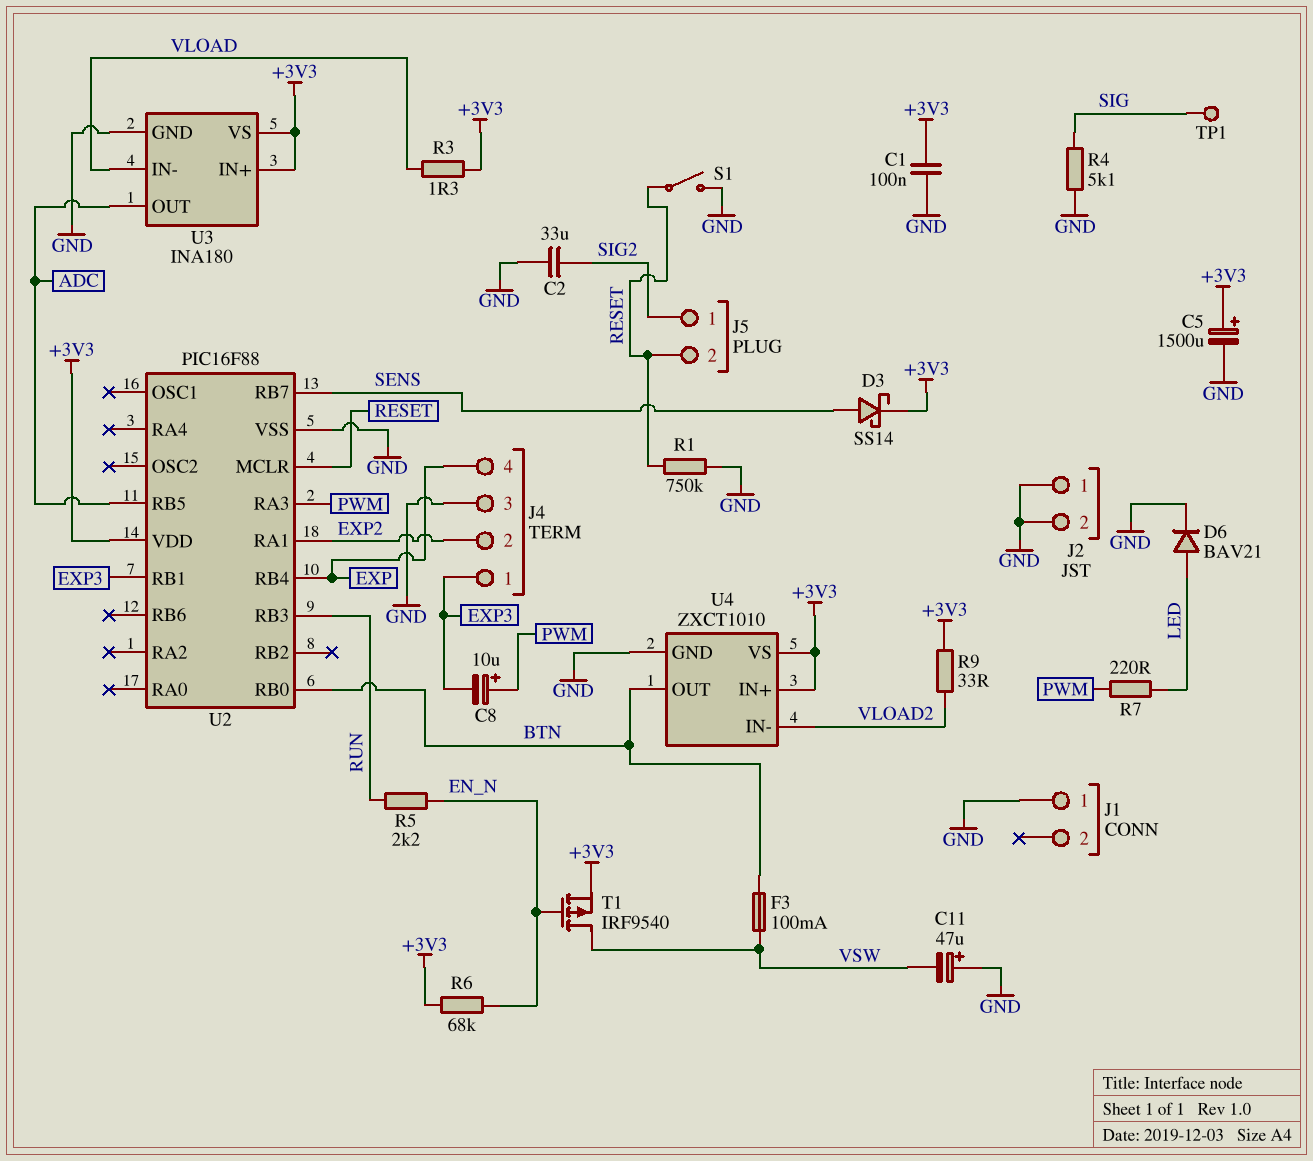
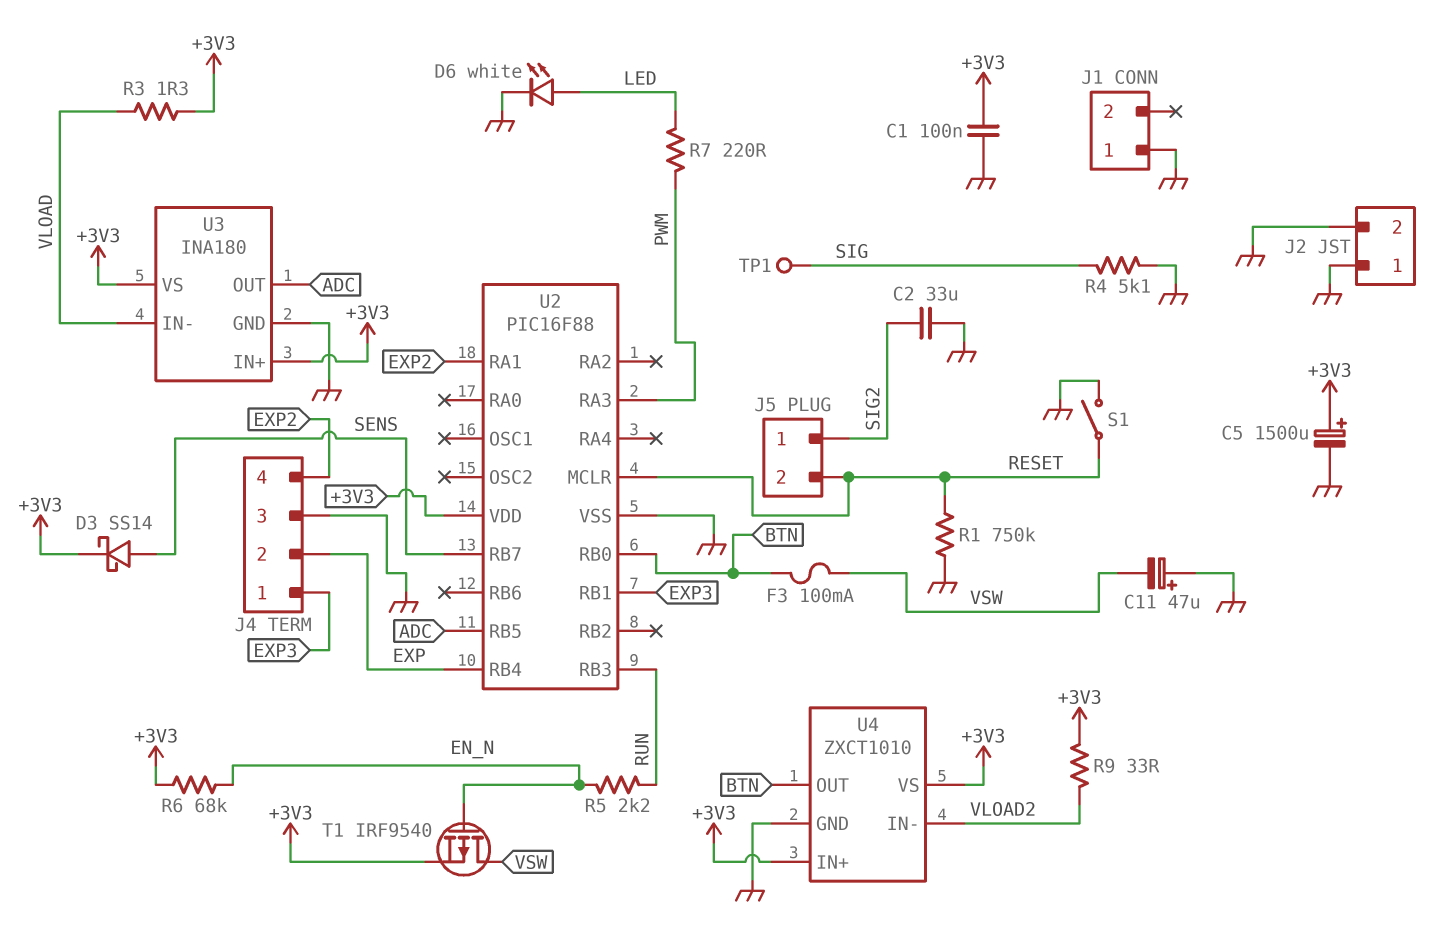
C8: 10uF (plus PWM, minus EXP3) -> none
D6: diode BAV21 (A LED, K GND) -> LED white (A LED, K GND)
J4 pin 2: EXP2 -> EXP
J4 pin 4: EXP -> EXP2

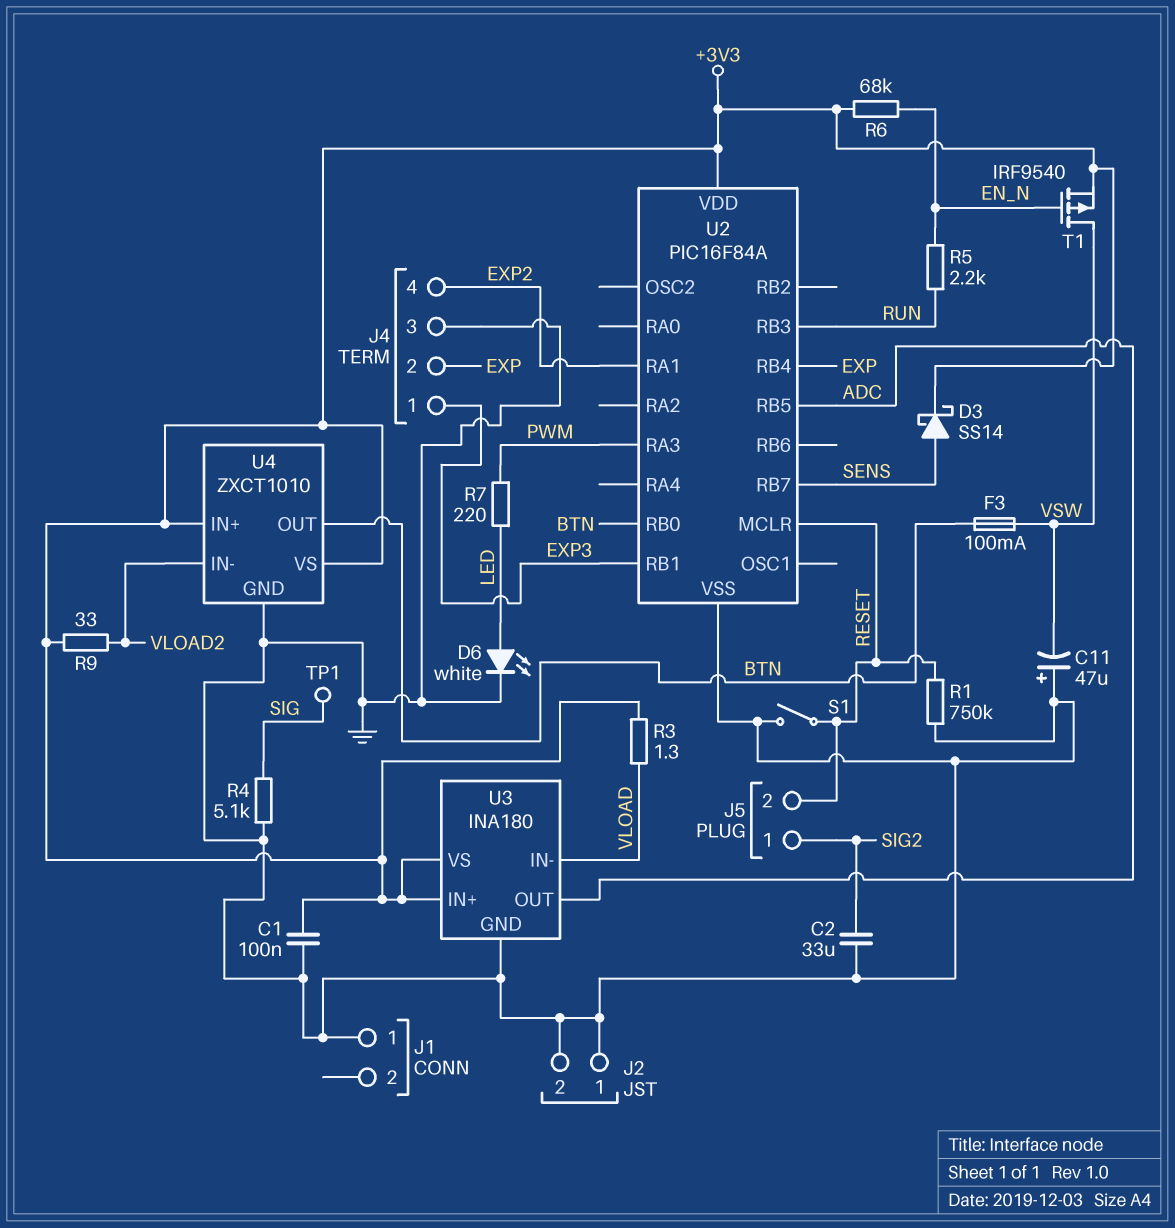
C5: 1500uF (plus +3V3, minus GND) -> none
U2: PIC16F88 -> PIC16F84A

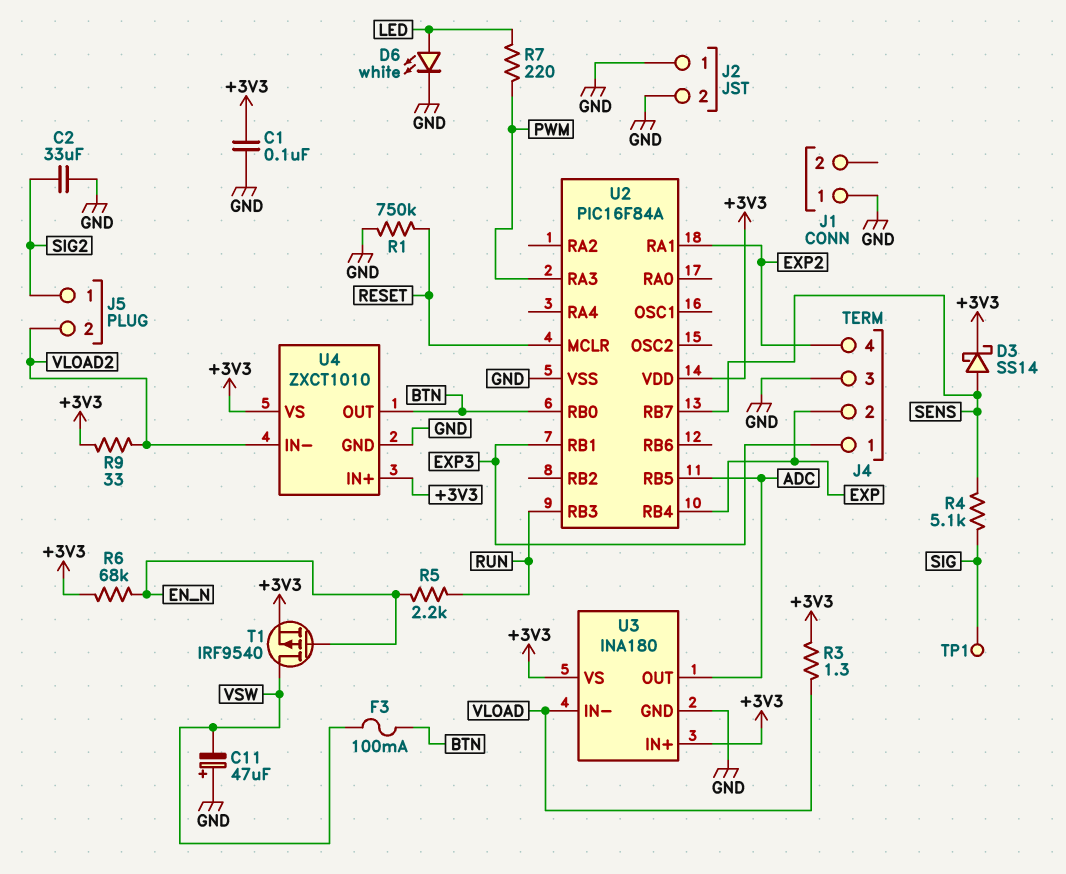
J5 pin 2: RESET -> VLOAD2
R4: 5.1k (GND, SIG) -> 5.1k (SENS, SIG)
S1: switch (GND, RESET) -> none

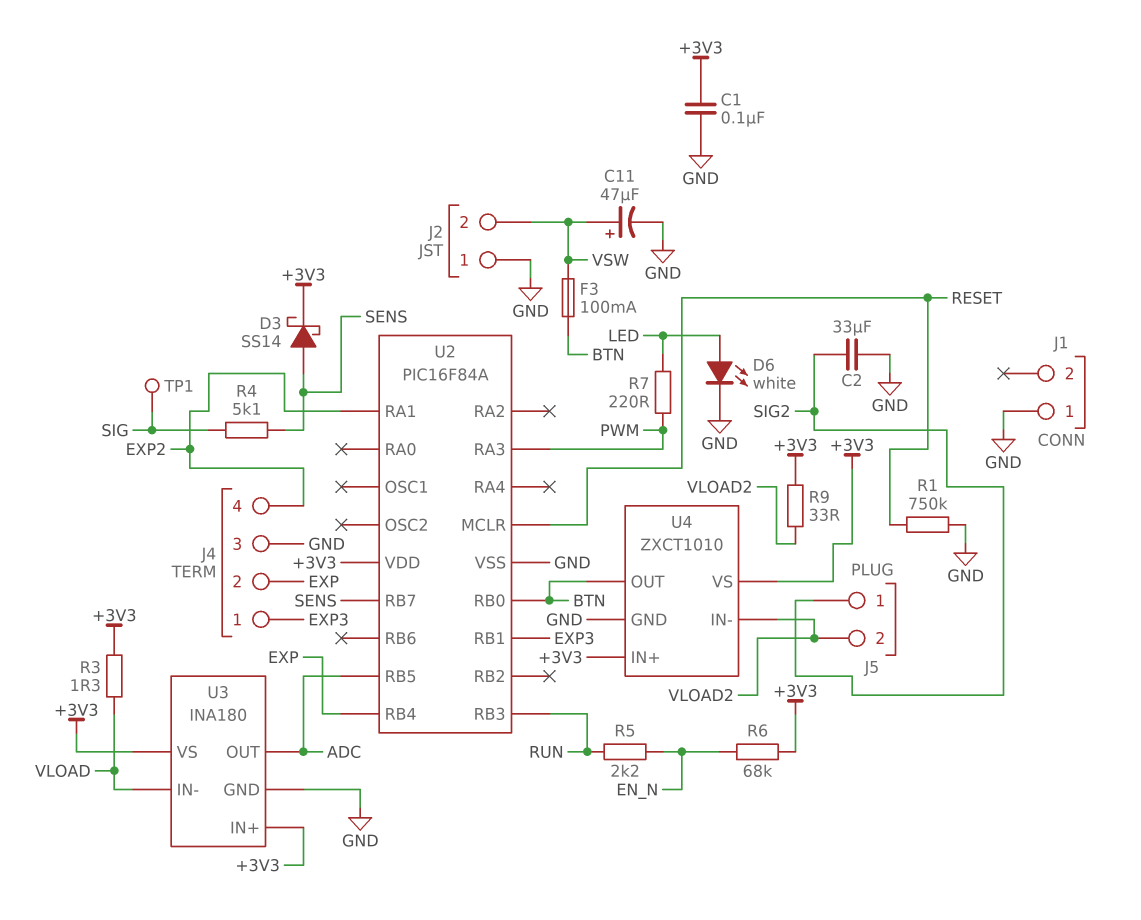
C11: 47uF (plus GND, minus VSW) -> 47uF (plus VSW, minus GND)
J2 pin 2: GND -> VSW
T1: PMOS IRF9540 (G EN_N, D VSW, S +3V3) -> none

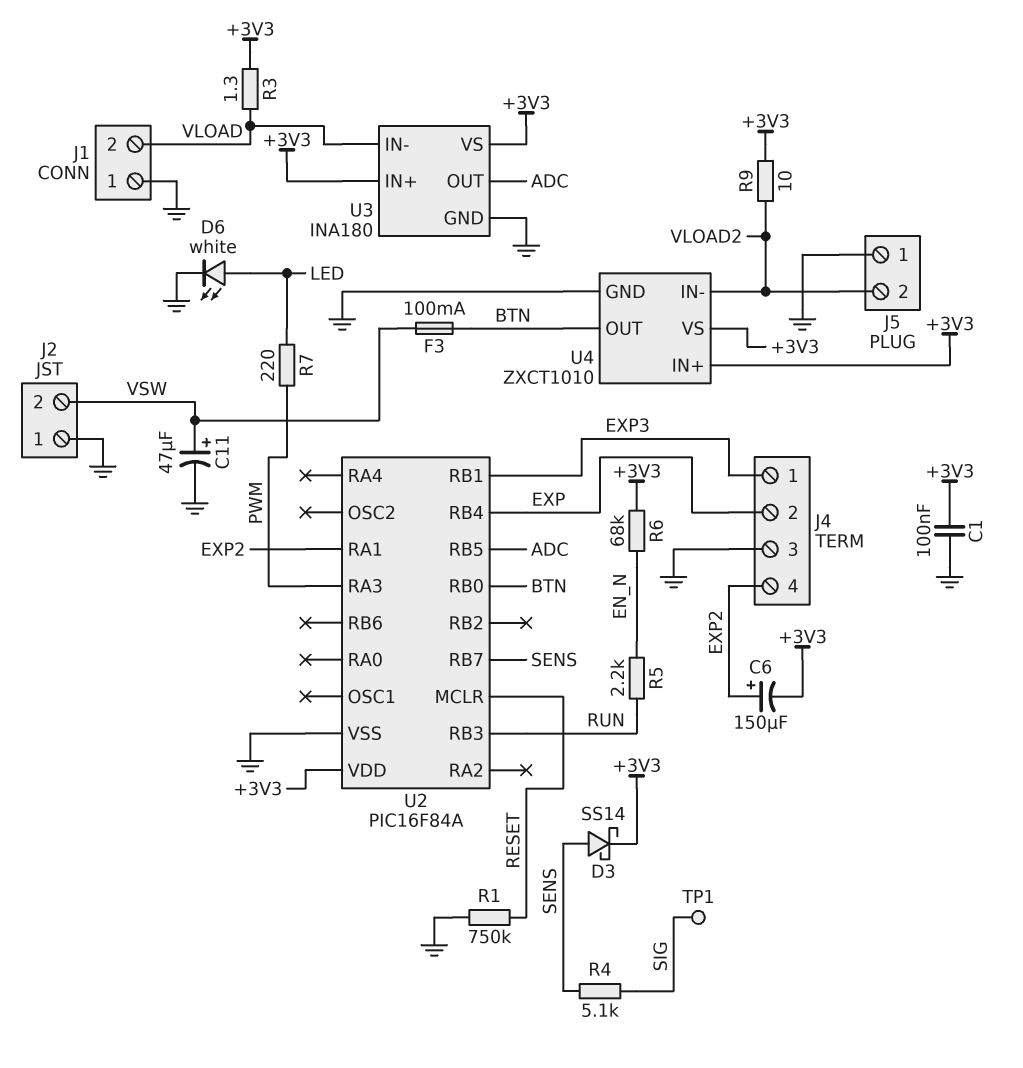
C2: 33uF (GND, SIG2) -> none
C6: none -> 150uF (plus EXP2, minus +3V3)
J1 pin 2: none -> VLOAD
J5 pin 1: SIG2 -> GND
R9: 33 (+3V3, VLOAD2) -> 10 (+3V3, VLOAD2)

